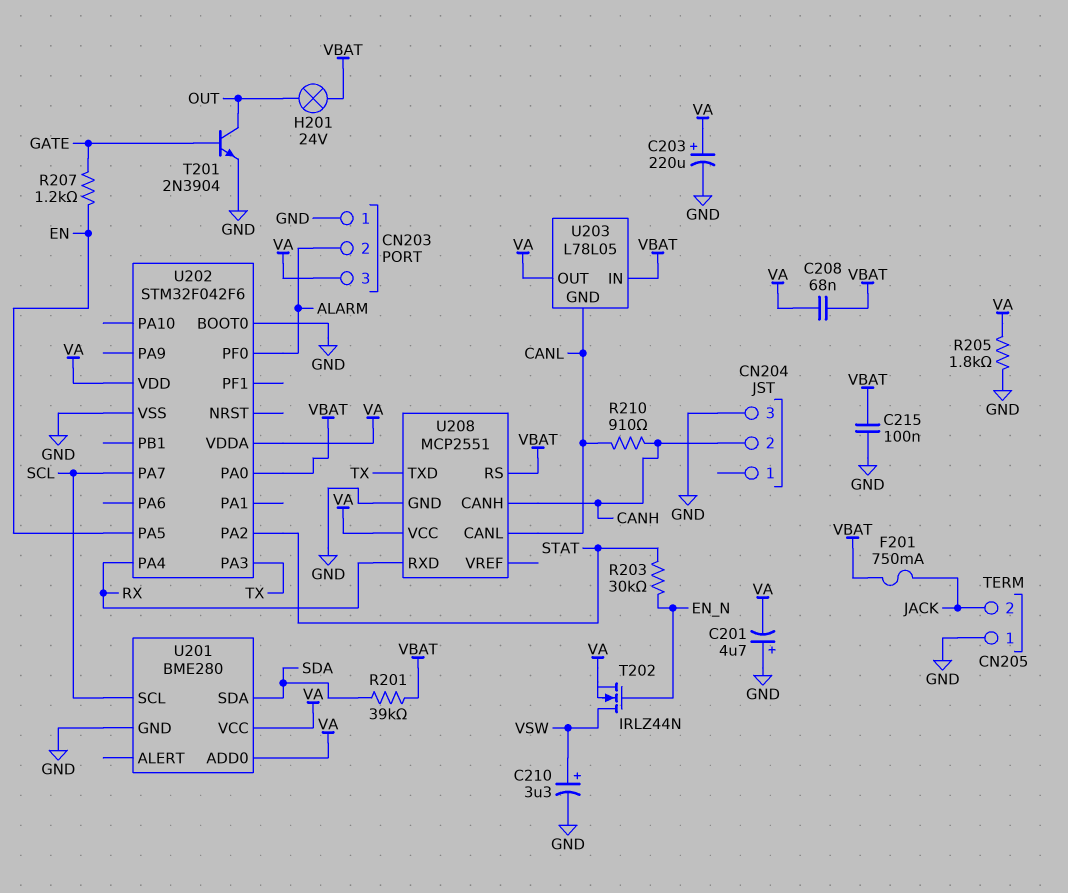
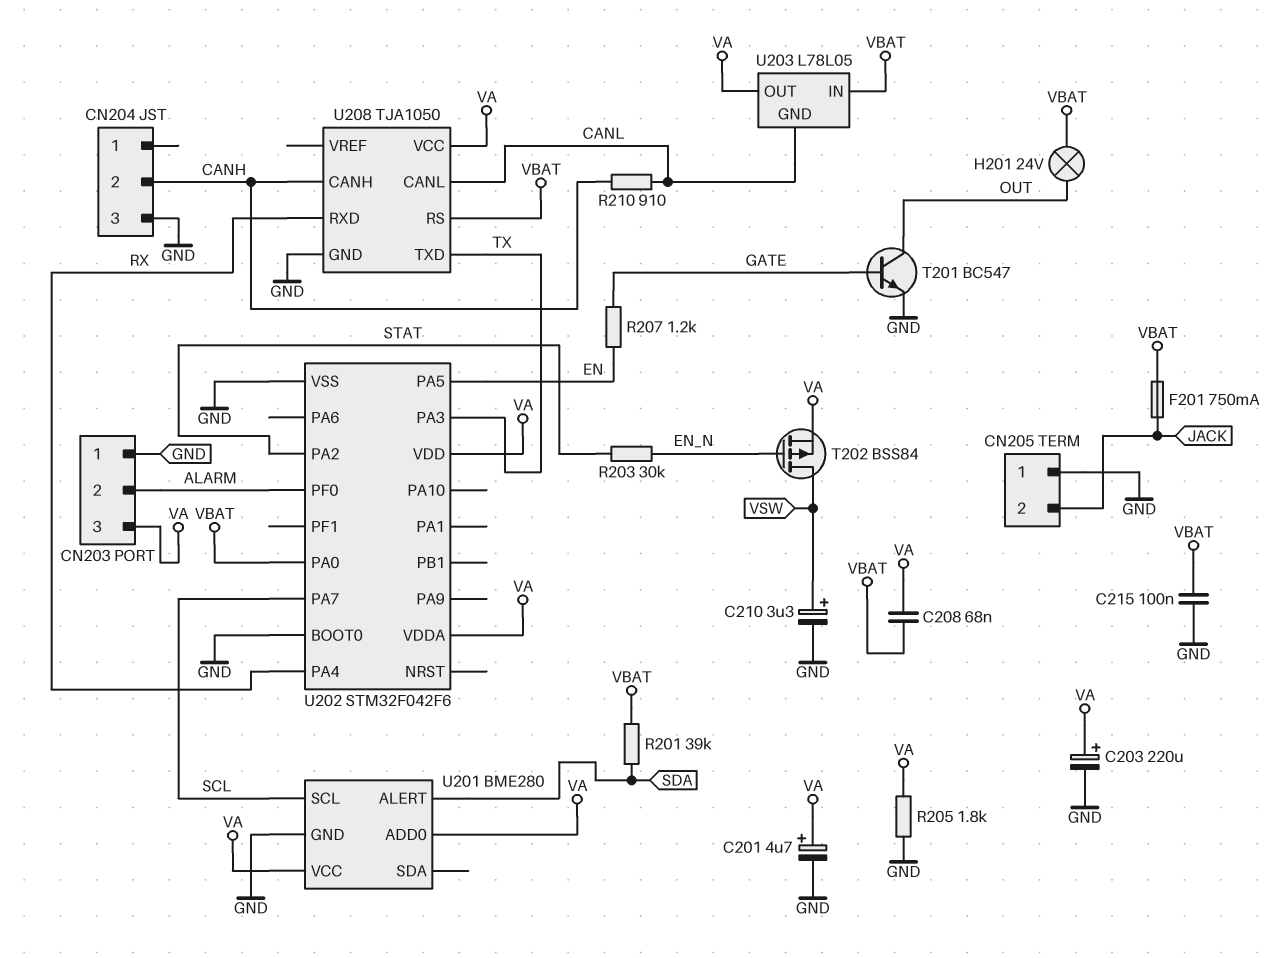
C201: 4.7uF (plus GND, minus VA) -> 4.7uF (plus VA, minus GND)
T201: NPN 2N3904 (B GATE, C OUT, E GND) -> NPN BC547 (B GATE, C OUT, E GND)
T202: NMOS IRLZ44N (G EN_N, D VSW, S VA) -> PMOS BSS84 (G EN_N, D VSW, S VA)
U201 pin ALERT: none -> SDA
U201 pin SDA: SDA -> none
U208: MCP2551 -> TJA1050

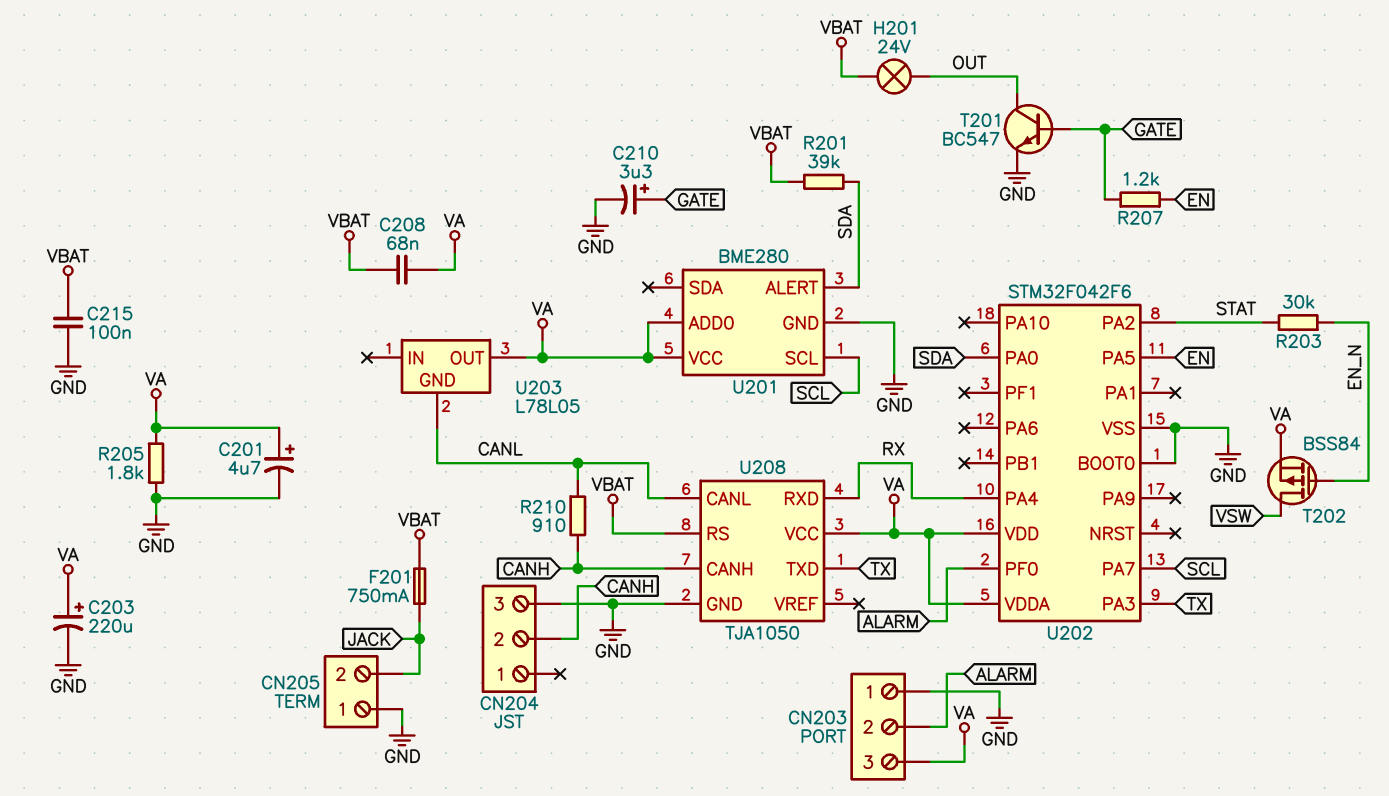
C210: 3.3uF (plus VSW, minus GND) -> 3.3uF (plus GATE, minus GND)
U202 pin PA0: VBAT -> SDA
U203 pin IN: VBAT -> none

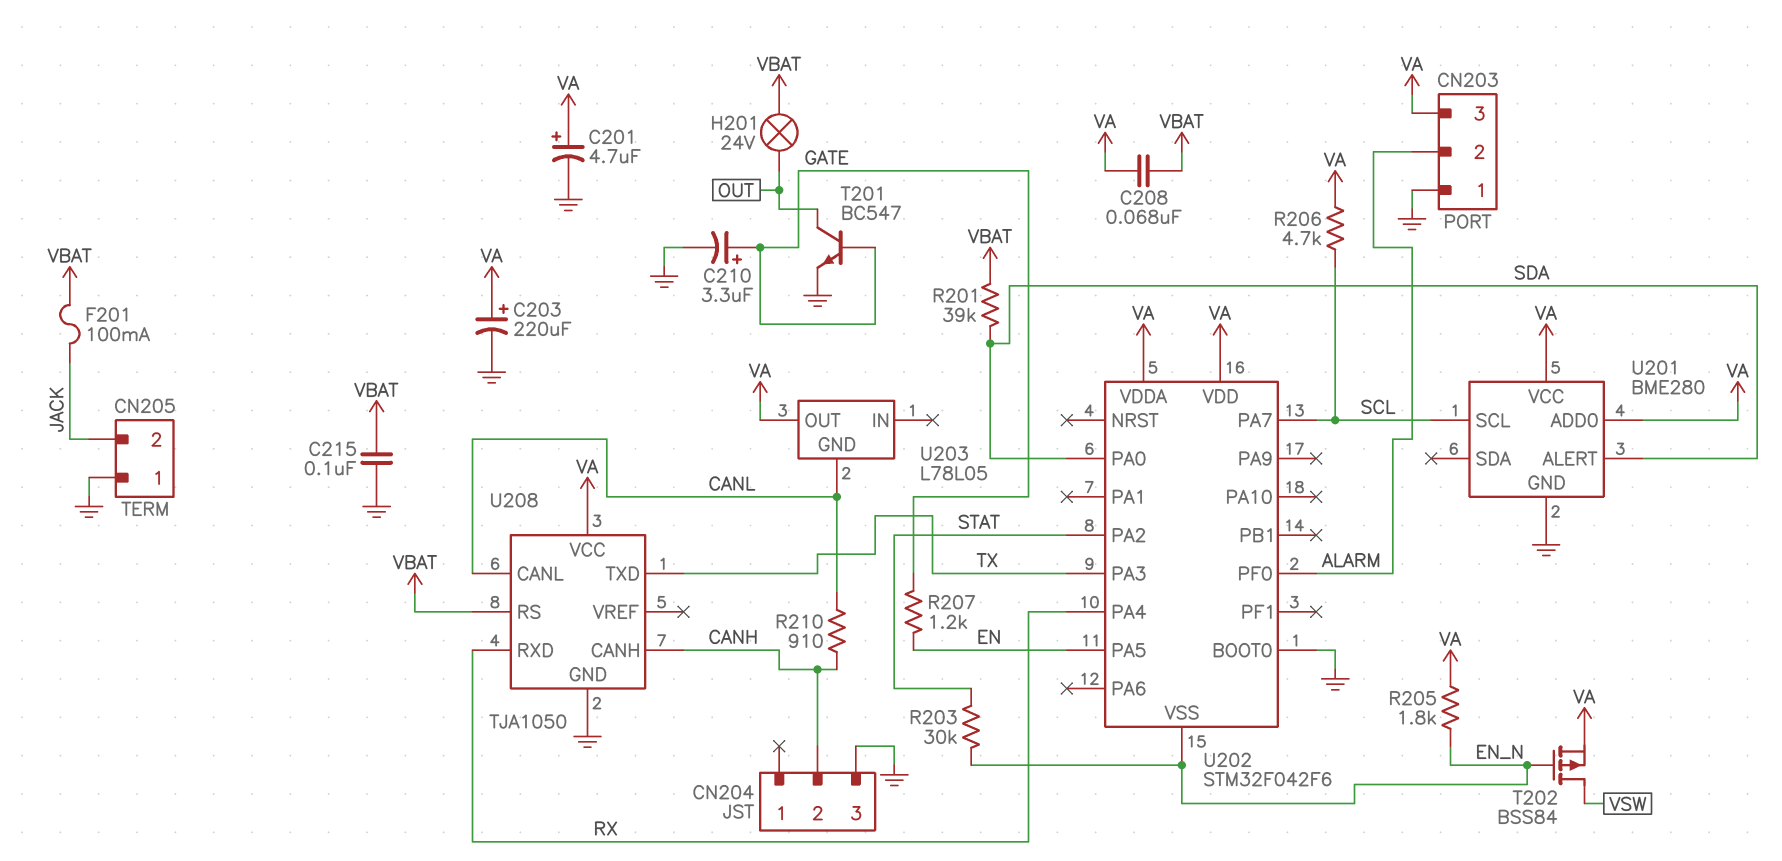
F201: 750mA (JACK, VBAT) -> 100mA (JACK, VBAT)
R205: 1.8k (GND, VA) -> 1.8k (EN_N, VA)
R206: none -> 4.7k (SCL, VA)
U202 pin VSS: GND -> EN_N

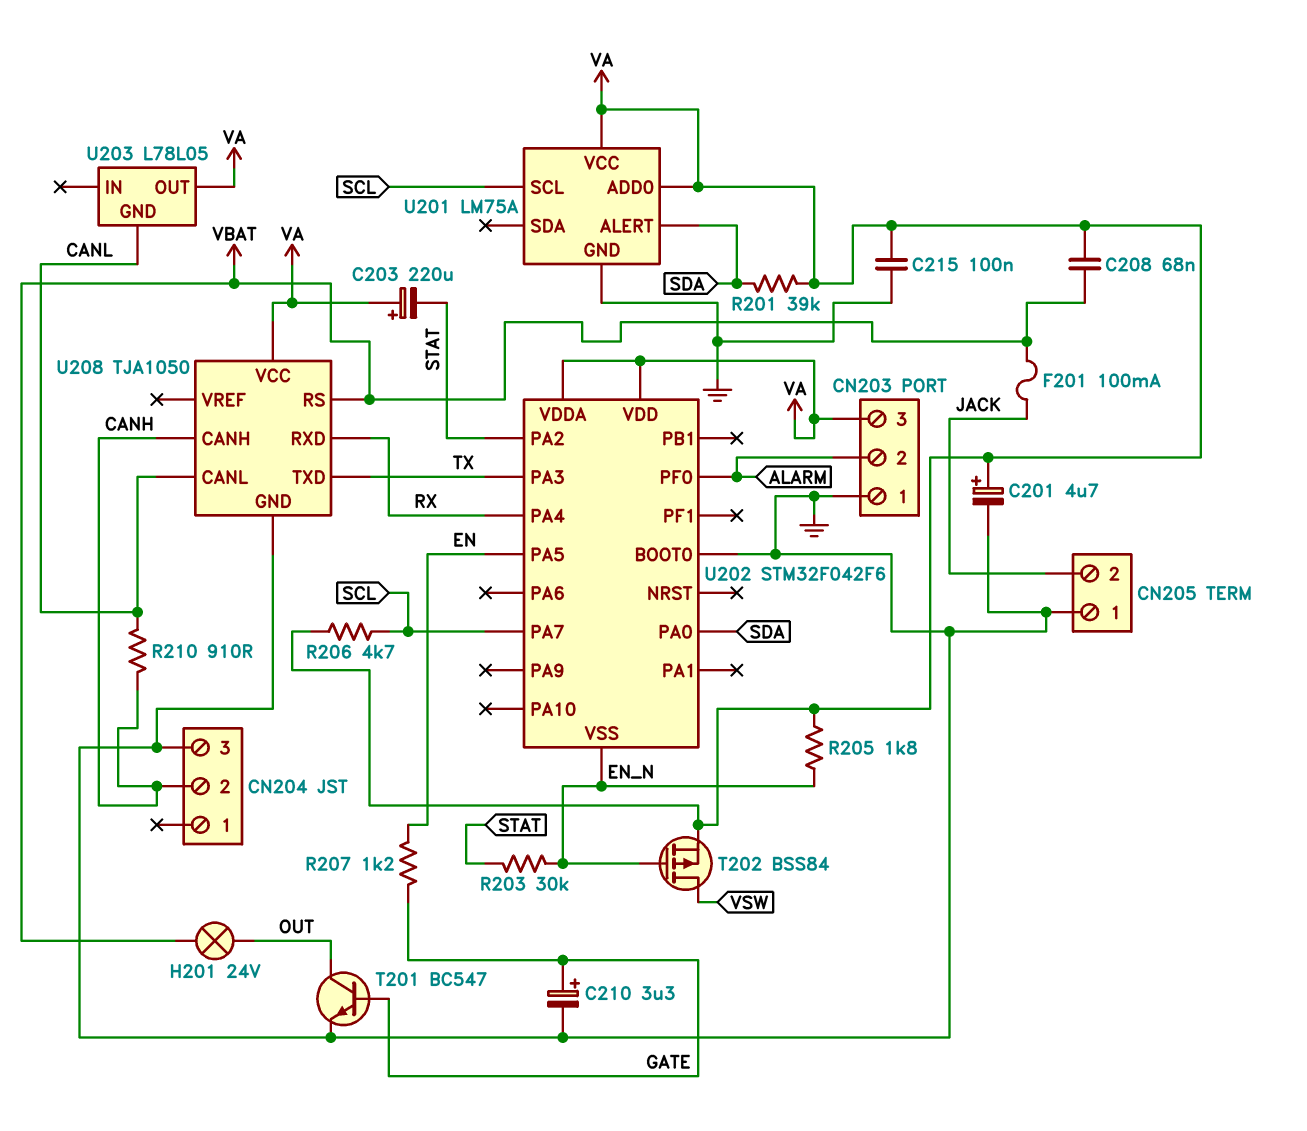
C203: 220uF (plus VA, minus GND) -> 220uF (plus VA, minus STAT)
C215: 100nF (GND, VBAT) -> 100nF (GND, VA)
R201: 39k (SDA, VBAT) -> 39k (SDA, VA)
U201: BME280 -> LM75A

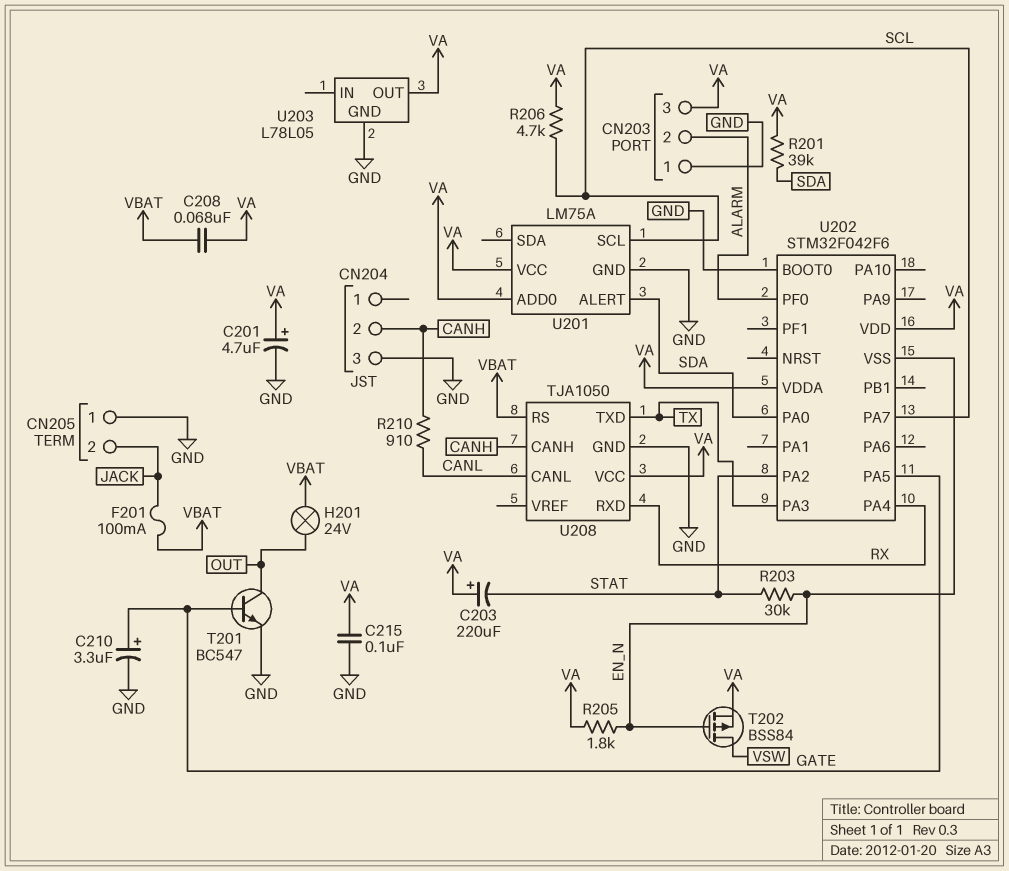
R207: 1.2k (EN, GATE) -> none
U202 pin PA5: EN -> GATE
U203 pin GND: CANL -> GND

